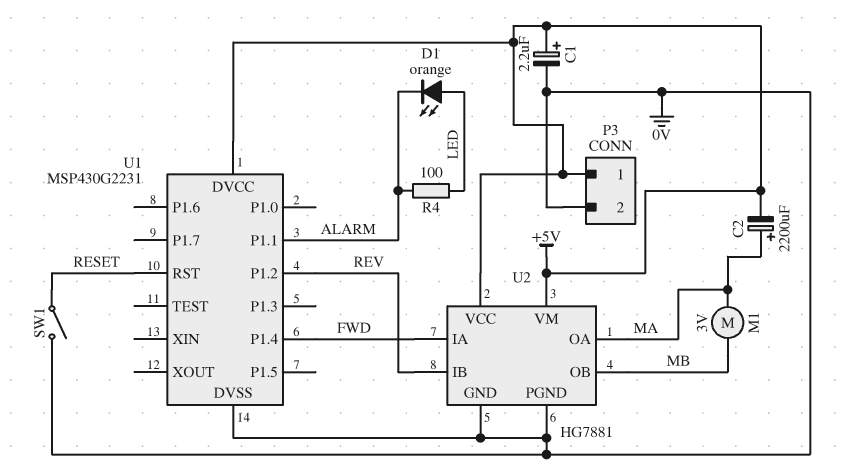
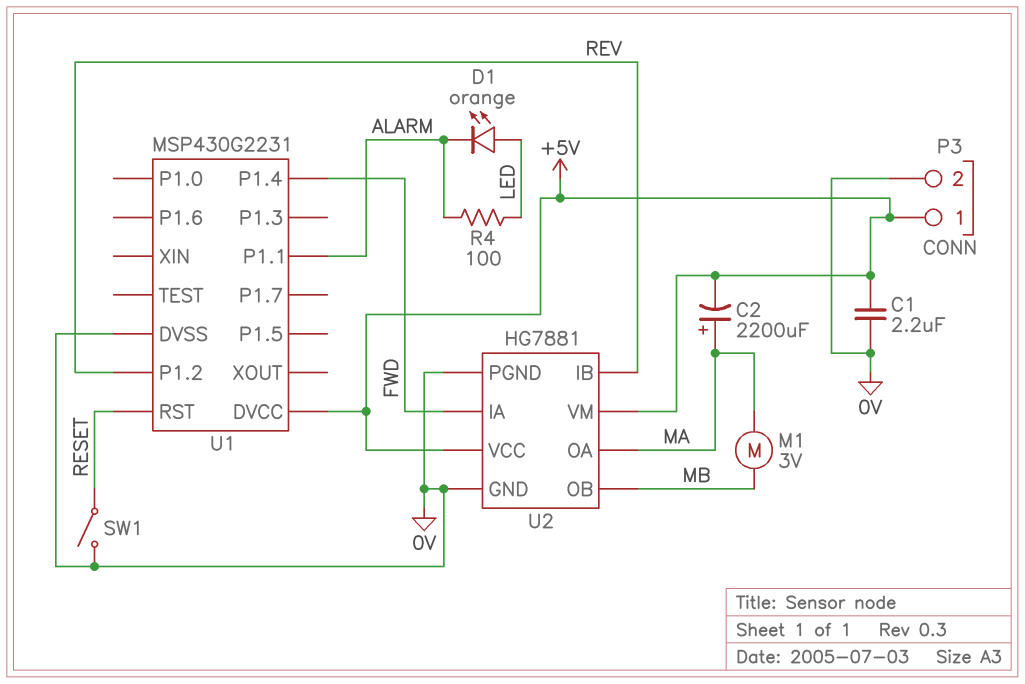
C1: 2.2uF (plus +5V, minus 0V) -> 2.2uF (+5V, 0V)

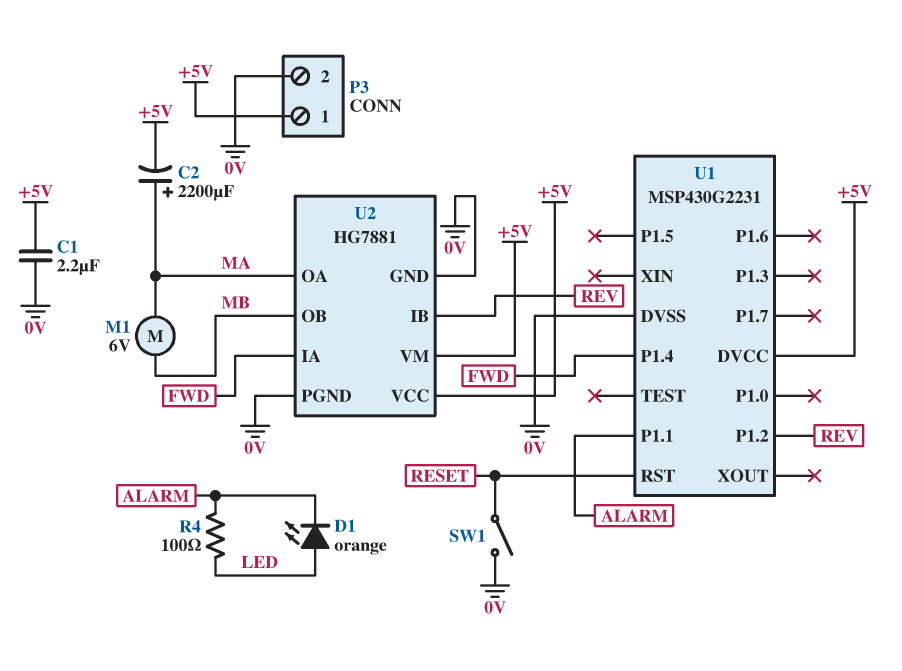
M1: motor 3V (MA, MB) -> motor 6V (MA, MB)

